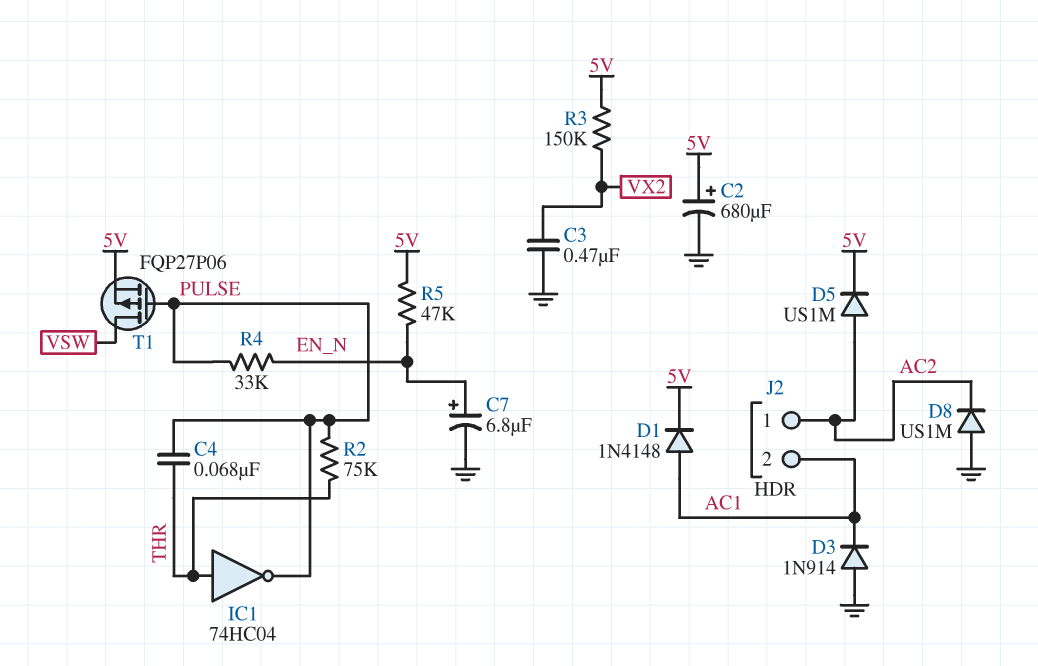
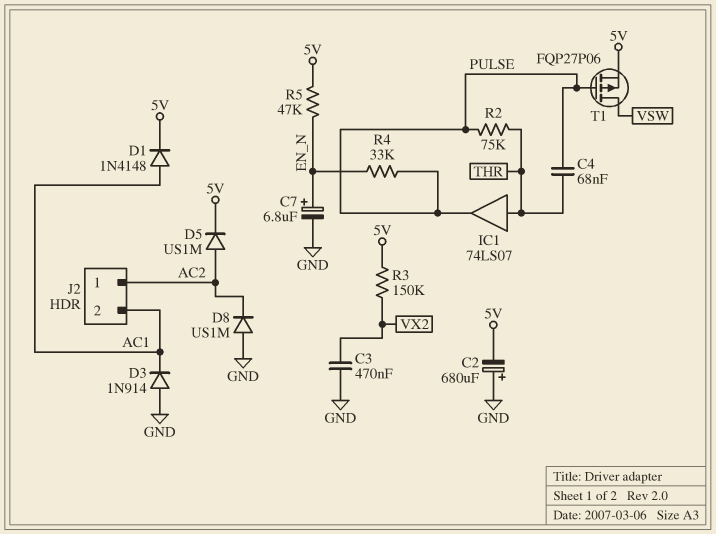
C2: 680uF (plus 5V, minus GND) -> 680uF (plus GND, minus 5V)
IC1: NOT 74HC04 (in THR, out PULSE) -> buffer 74LS07 (in THR, out PULSE)

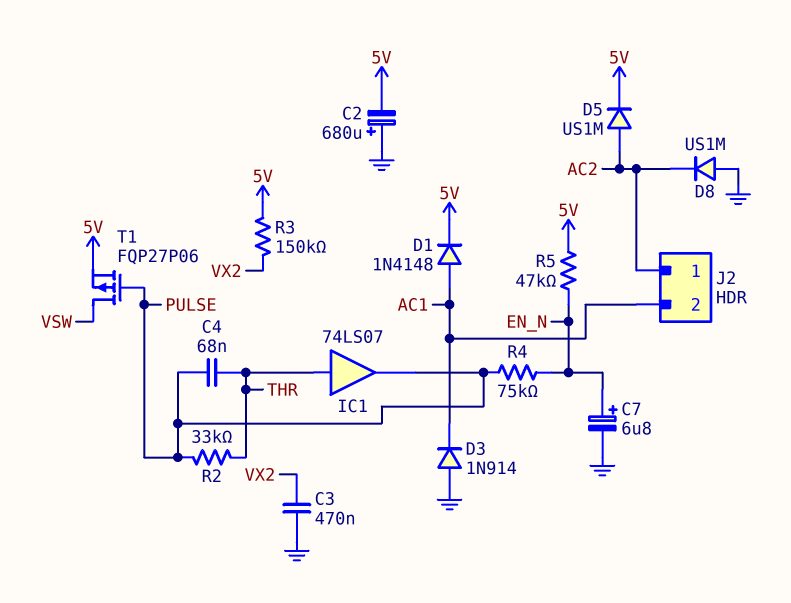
R2: 75k (PULSE, THR) -> 33k (PULSE, THR)
R4: 33k (EN_N, PULSE) -> 75k (EN_N, PULSE)

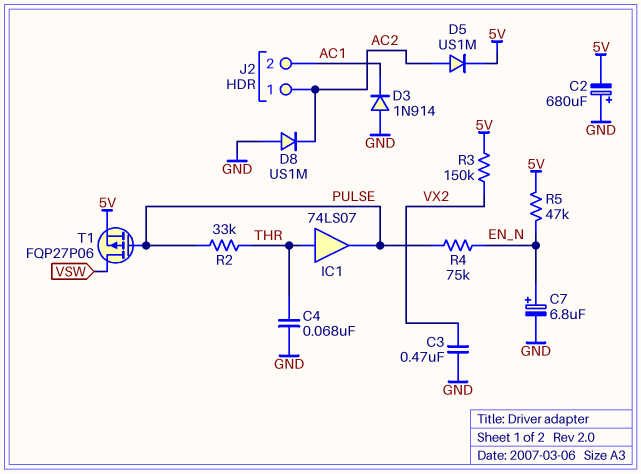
C4: 68nF (PULSE, THR) -> 68nF (GND, THR)
D1: diode 1N4148 (A AC1, K 5V) -> none

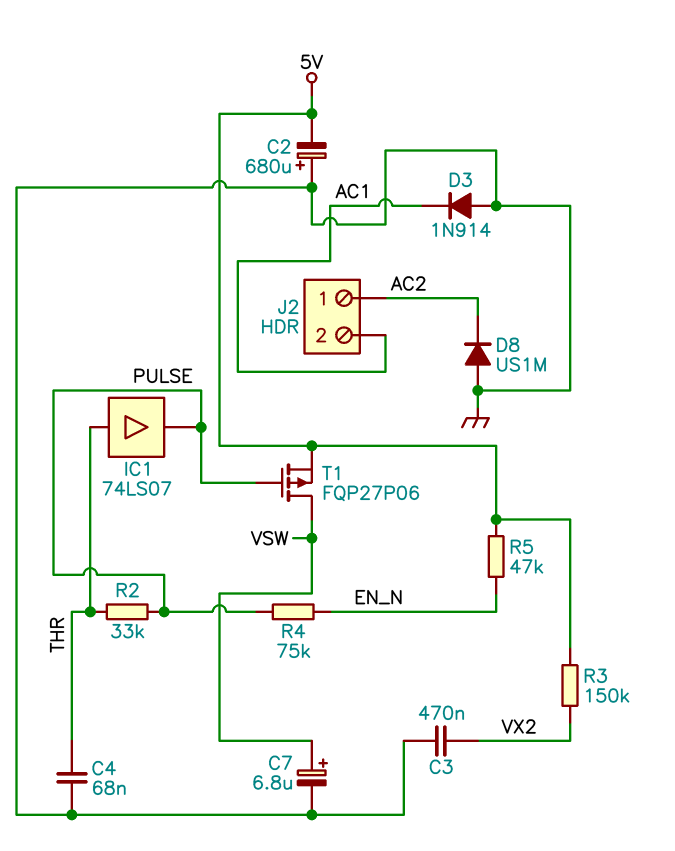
C7: 6.8uF (plus EN_N, minus GND) -> 6.8uF (plus VSW, minus GND)
D5: diode US1M (A AC2, K 5V) -> none

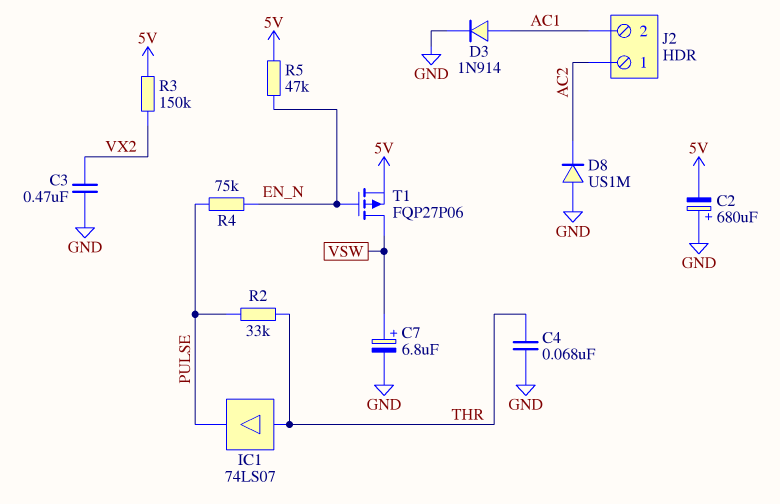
D3: diode 1N914 (A GND, K AC1) -> diode 1N914 (A AC1, K GND)
T1: PMOS FQP27P06 (G PULSE, D VSW, S 5V) -> PMOS FQP27P06 (G EN_N, D VSW, S 5V)

